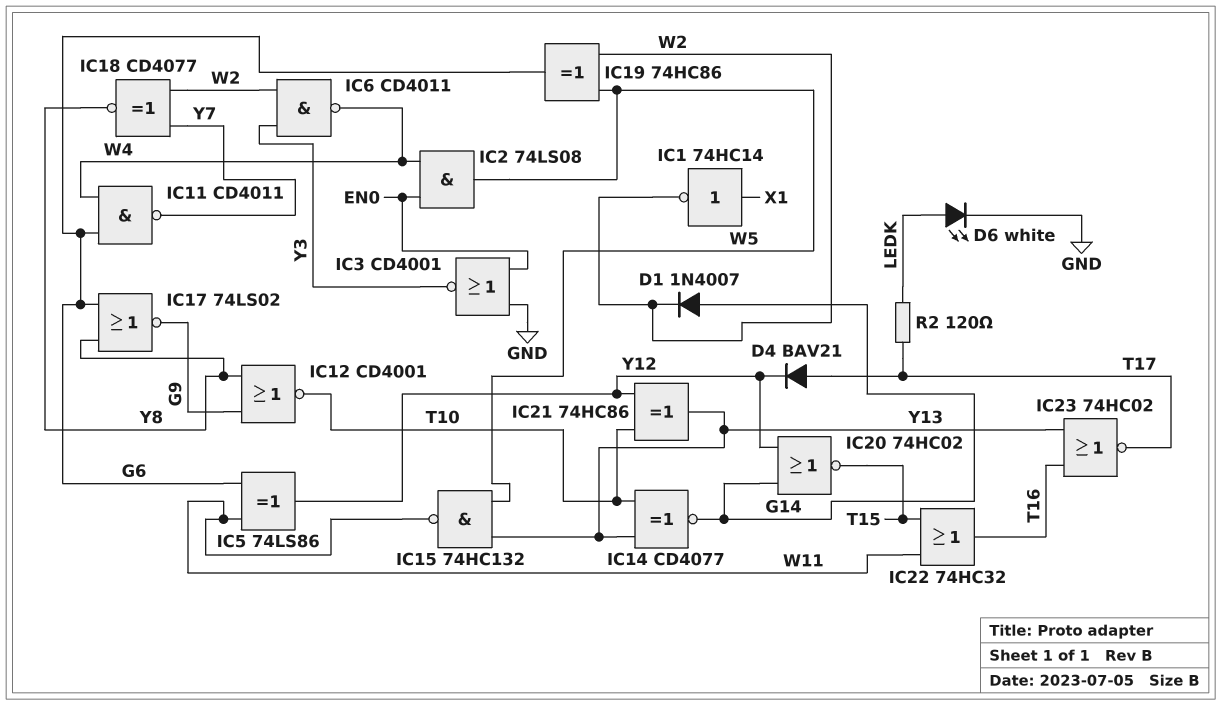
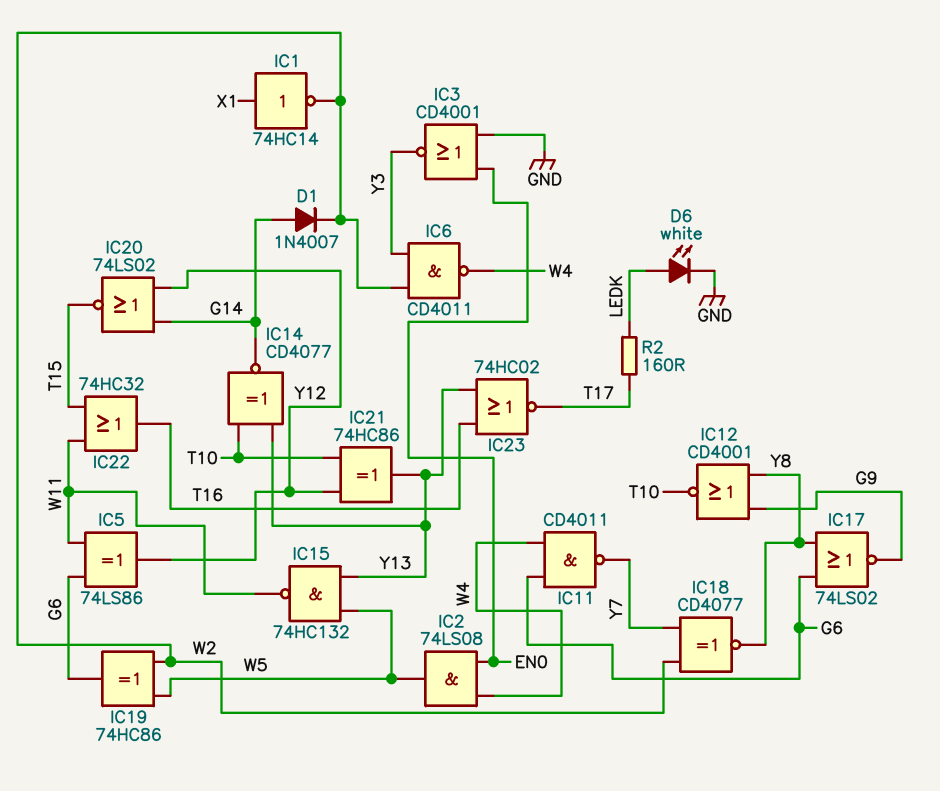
D4: diode BAV21 (A T17, K Y12) -> none
IC20: NOR 74HC02 (in G14, in Y12, out T15) -> NOR 74LS02 (in G14, in Y12, out T15)
R2: 120 (LEDK, T17) -> 160 (LEDK, T17)

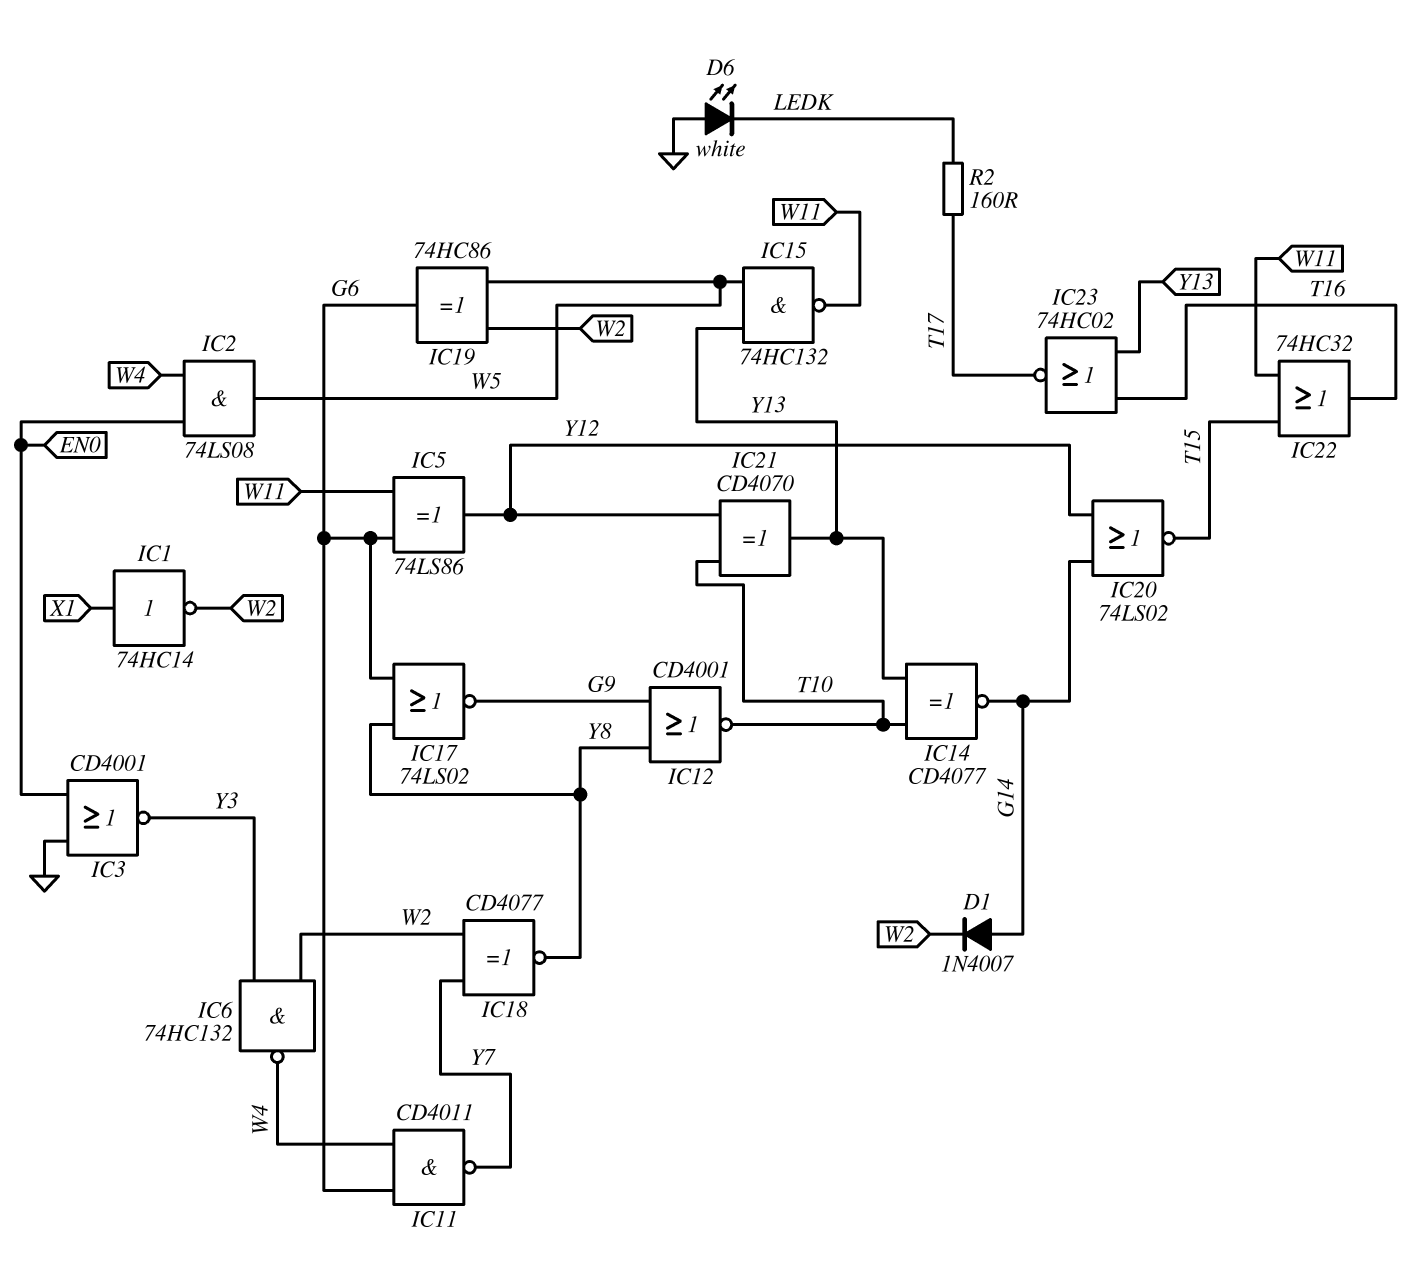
D6: LED white (A LEDK, K GND) -> LED white (A GND, K LEDK)
IC6: NAND CD4011 (in W2, in Y3, out W4) -> NAND 74HC132 (in W2, in Y3, out W4)
IC21: XOR 74HC86 (in T10, in Y12, out Y13) -> XOR CD4070 (in T10, in Y12, out Y13)

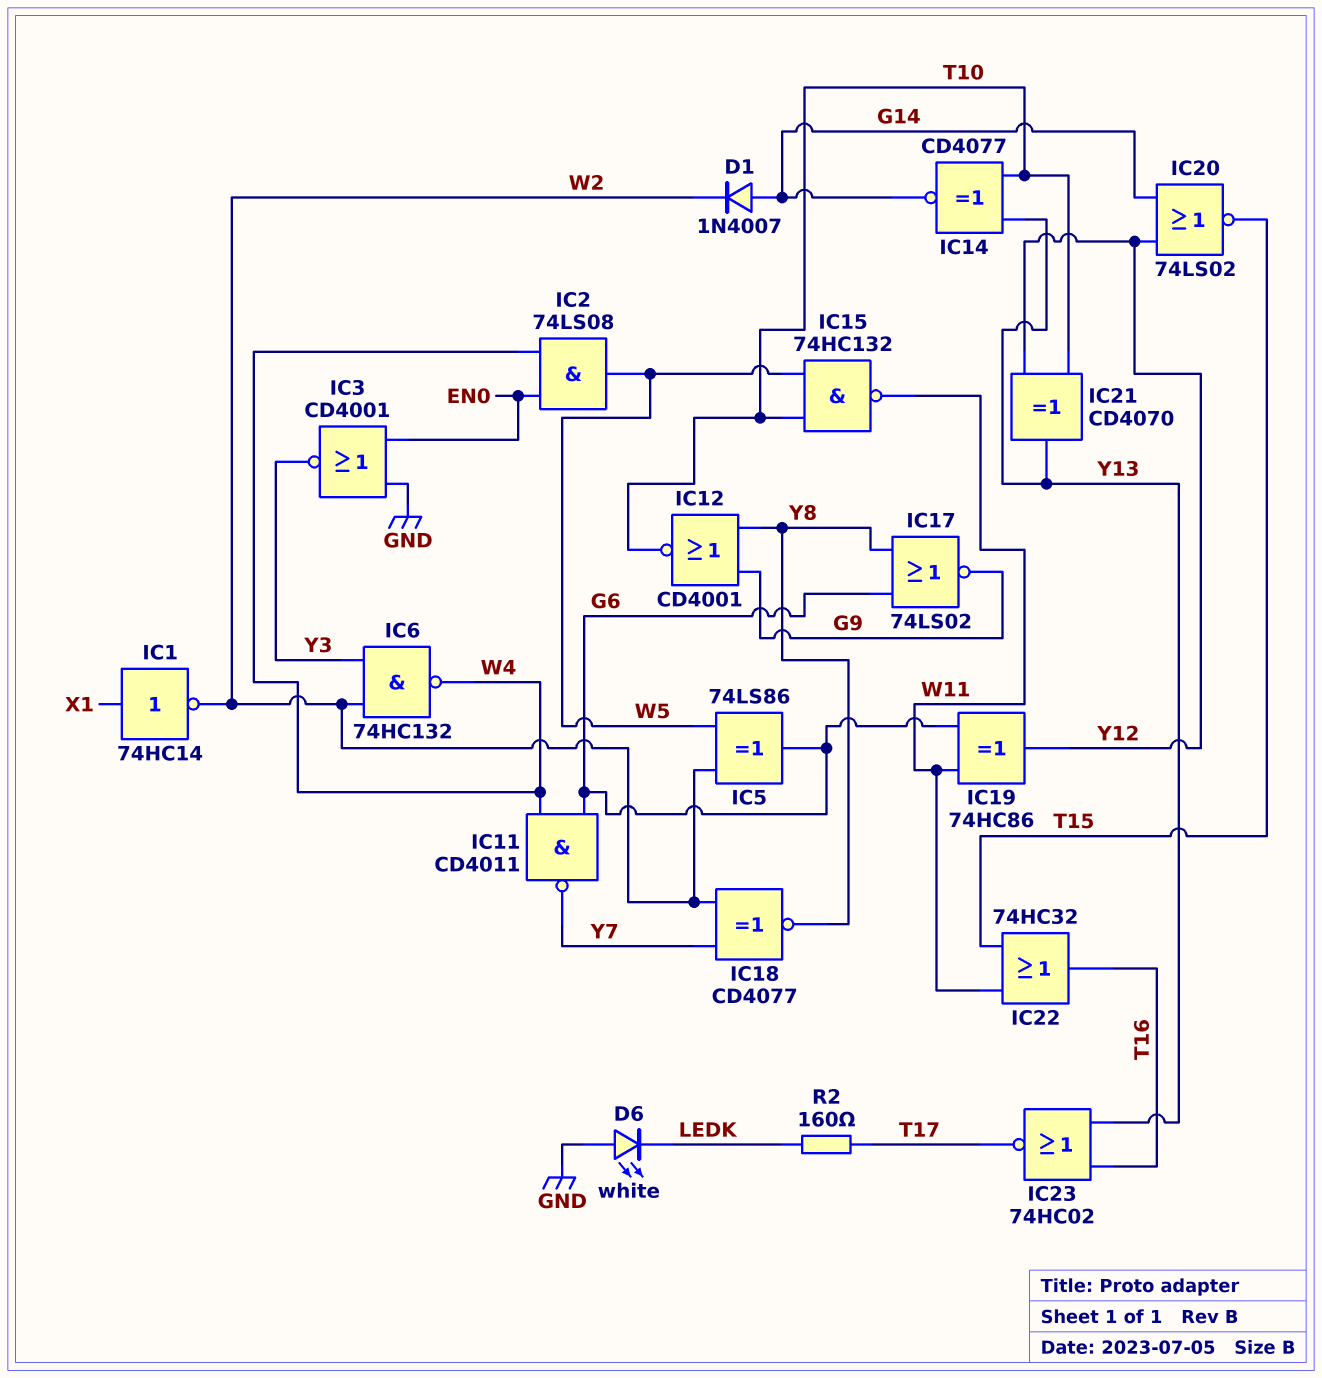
IC5: XOR 74LS86 (in G6, in W11, out Y12) -> XOR 74LS86 (in W2, in W5, out G6)
IC15: NAND 74HC132 (in W5, in Y13, out W11) -> NAND 74HC132 (in T10, in W5, out W11)
IC19: XOR 74HC86 (in W2, in W5, out G6) -> XOR 74HC86 (in G6, in W11, out Y12)

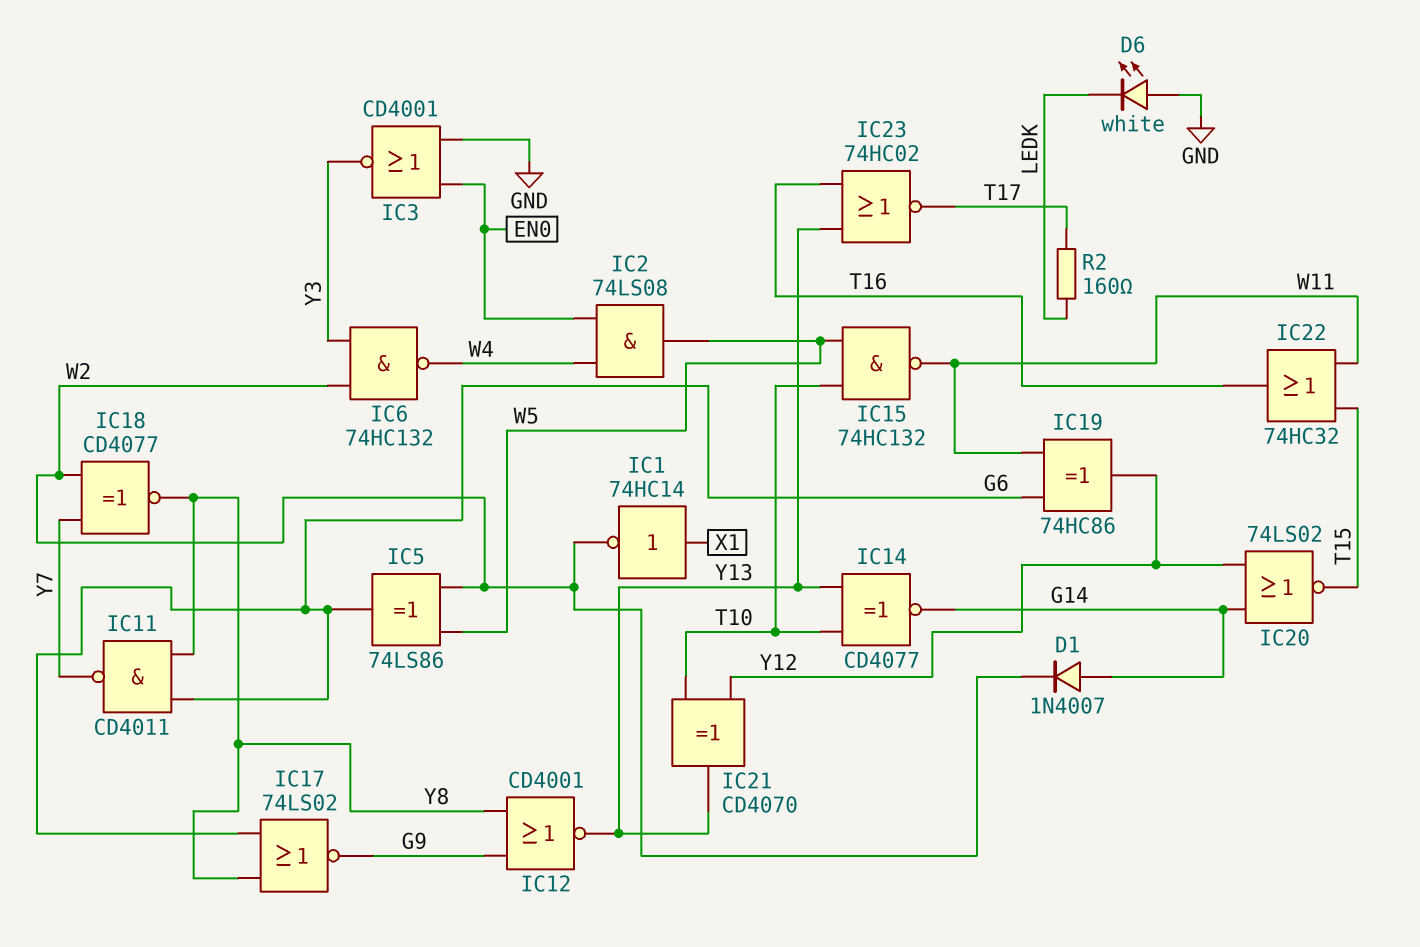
IC11: NAND CD4011 (in G6, in W4, out Y7) -> NAND CD4011 (in G6, in Y8, out Y7)
IC12: NOR CD4001 (in G9, in Y8, out T10) -> NOR CD4001 (in G9, in Y8, out Y13)

